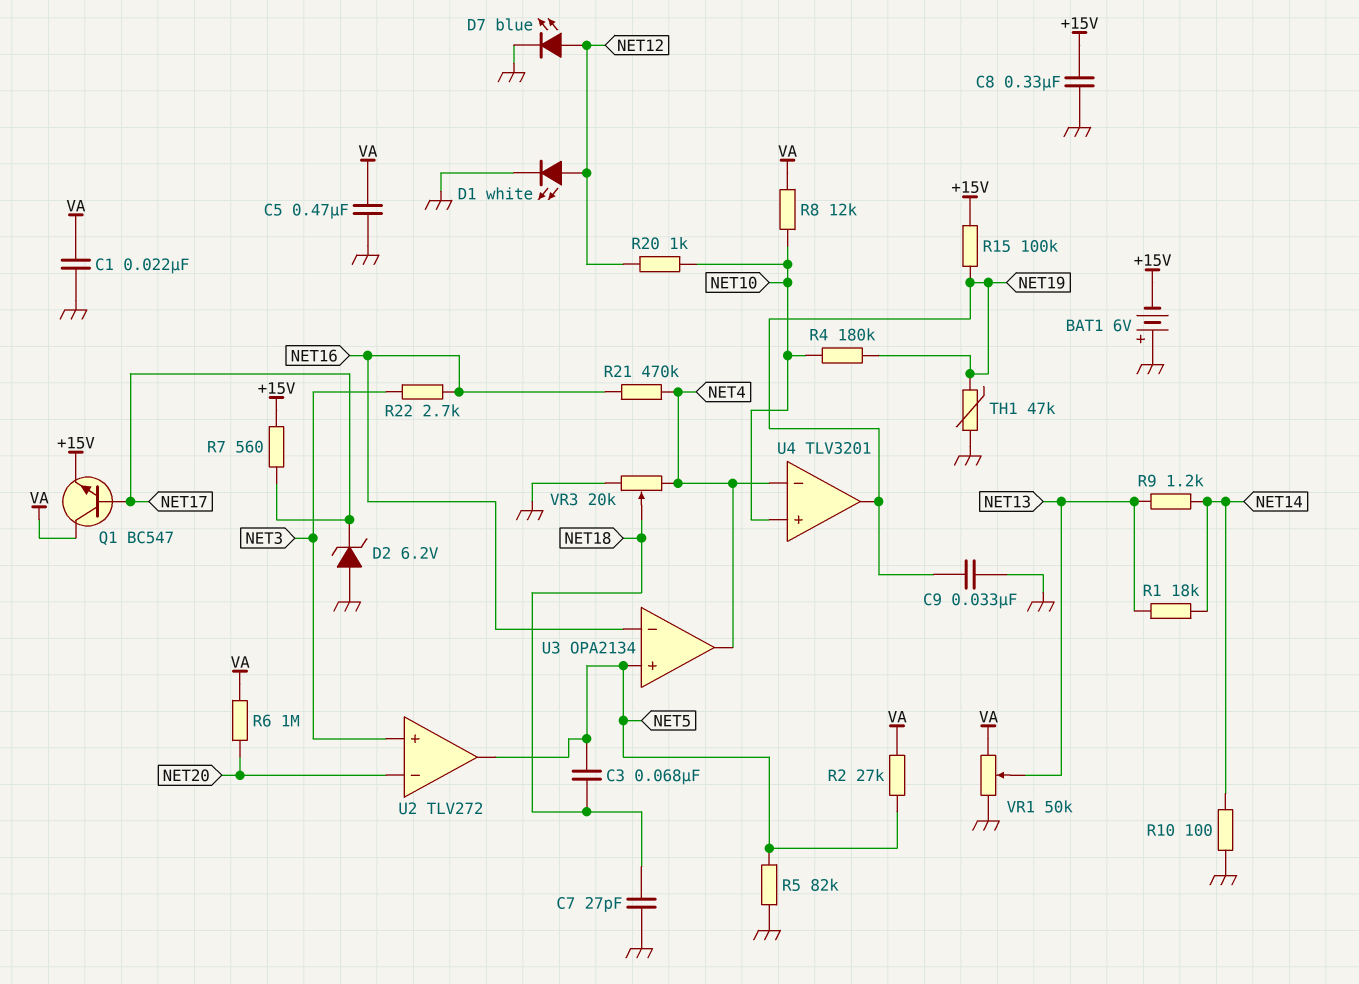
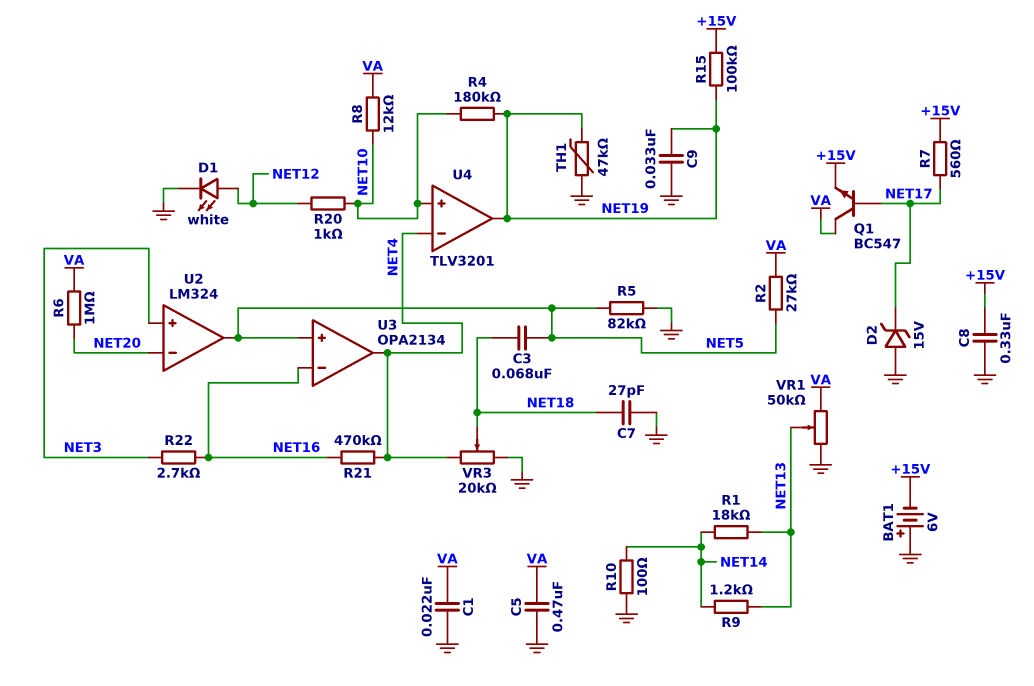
D2: zener 6.2V (A GND, K NET17) -> zener 15V (A GND, K NET17)
D7: LED blue (A NET12, K GND) -> none
U2: TLV272 -> LM324

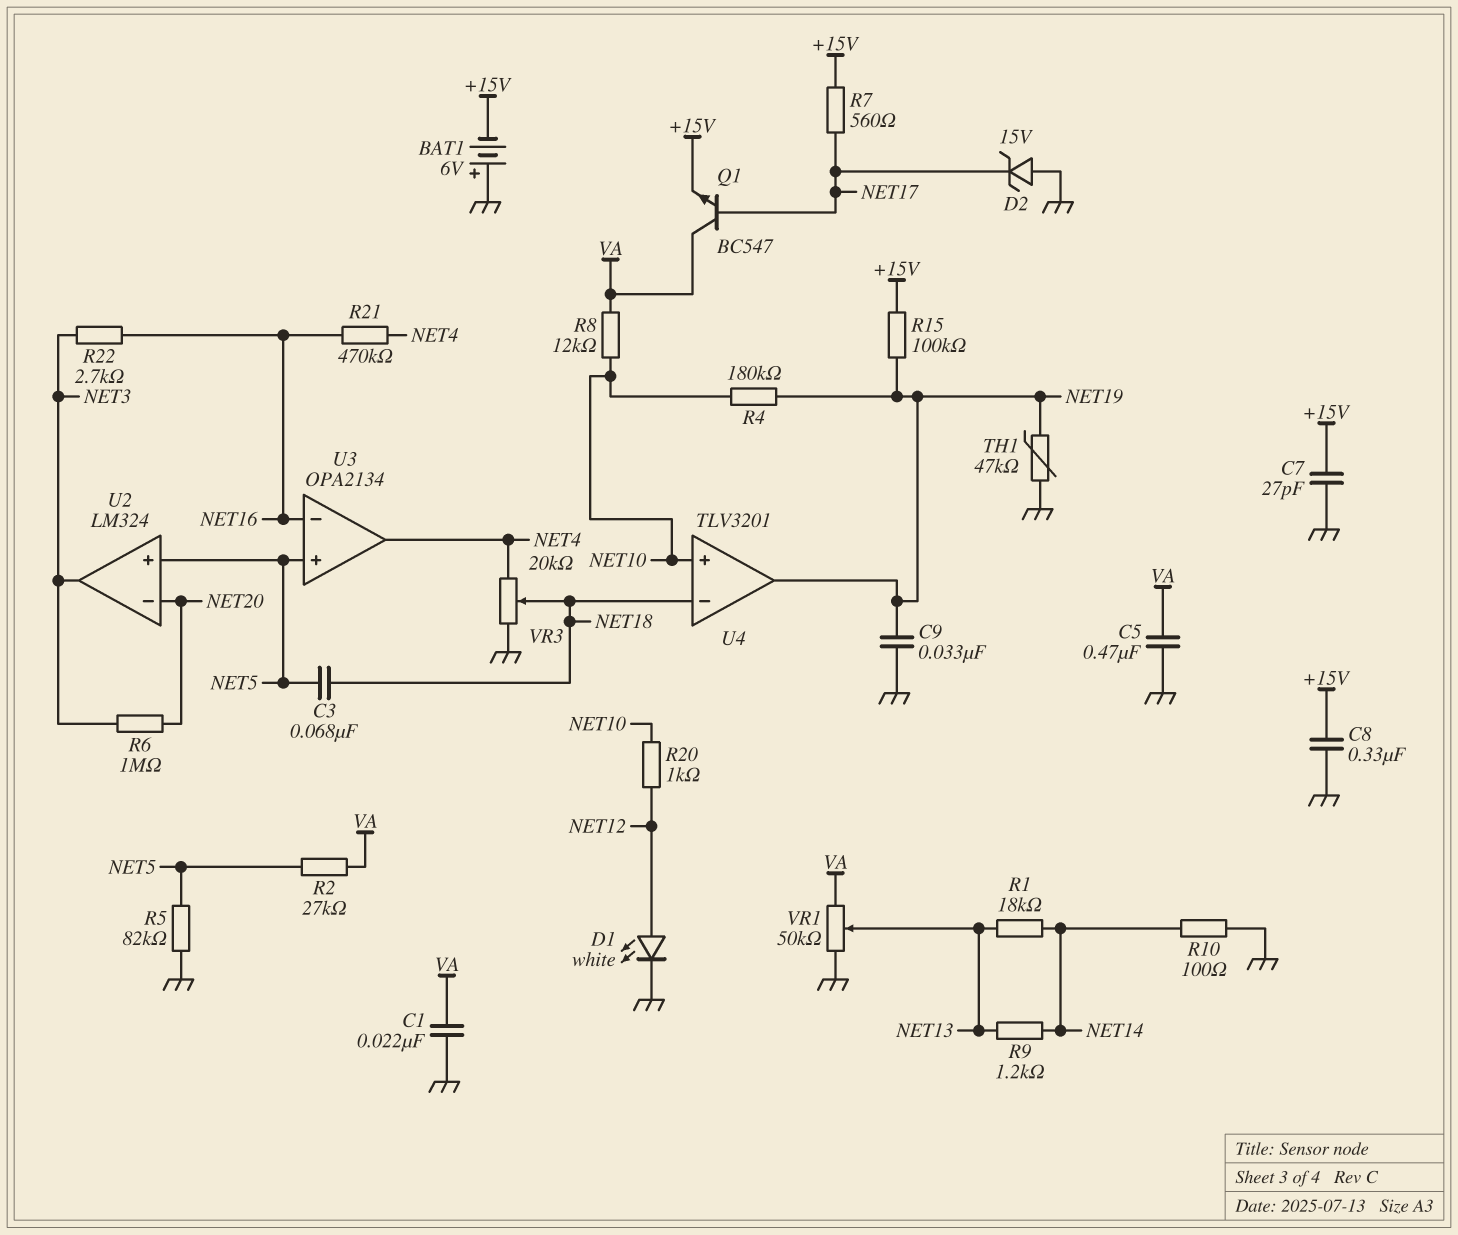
C7: 27pF (GND, NET18) -> 27pF (+15V, GND)
R6: 1M (NET20, VA) -> 1M (NET3, NET20)
U2 pin in+: NET3 -> NET5
U2 pin out: NET5 -> NET3
U4 pin in-: NET4 -> NET18

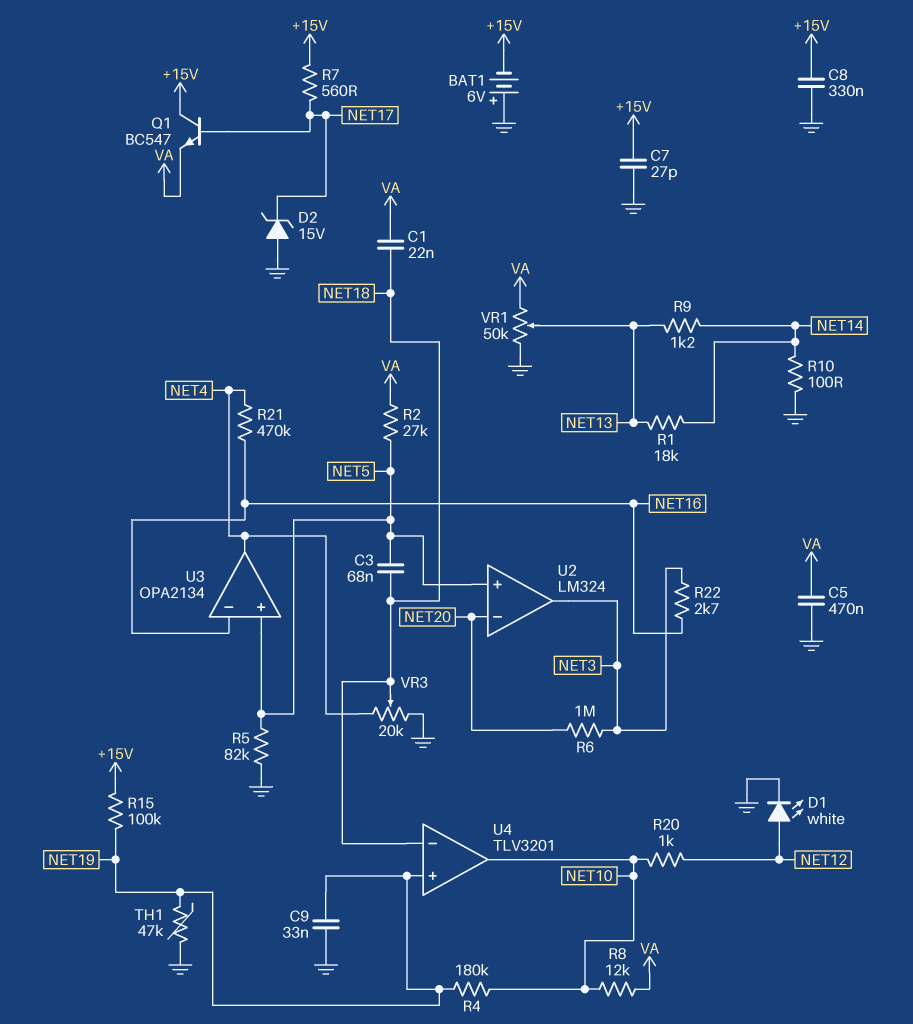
C1: 22nF (GND, VA) -> 22nF (NET18, VA)
Q1: NPN BC547 (B NET17, C VA, E +15V) -> NPN BC547 (B NET17, C +15V, E VA)
U4 pin in+: NET10 -> NET19
U4 pin out: NET19 -> NET10

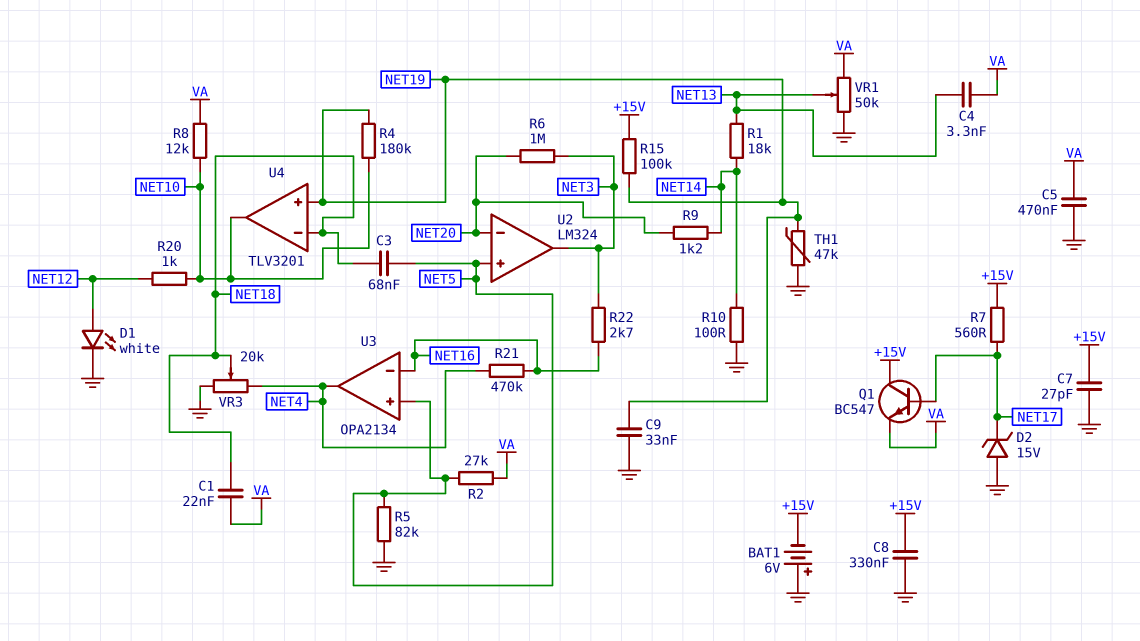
C4: none -> 3.3nF (NET13, VA)
R9: 1.2k (NET13, NET14) -> 1.2k (NET14, NET20)

